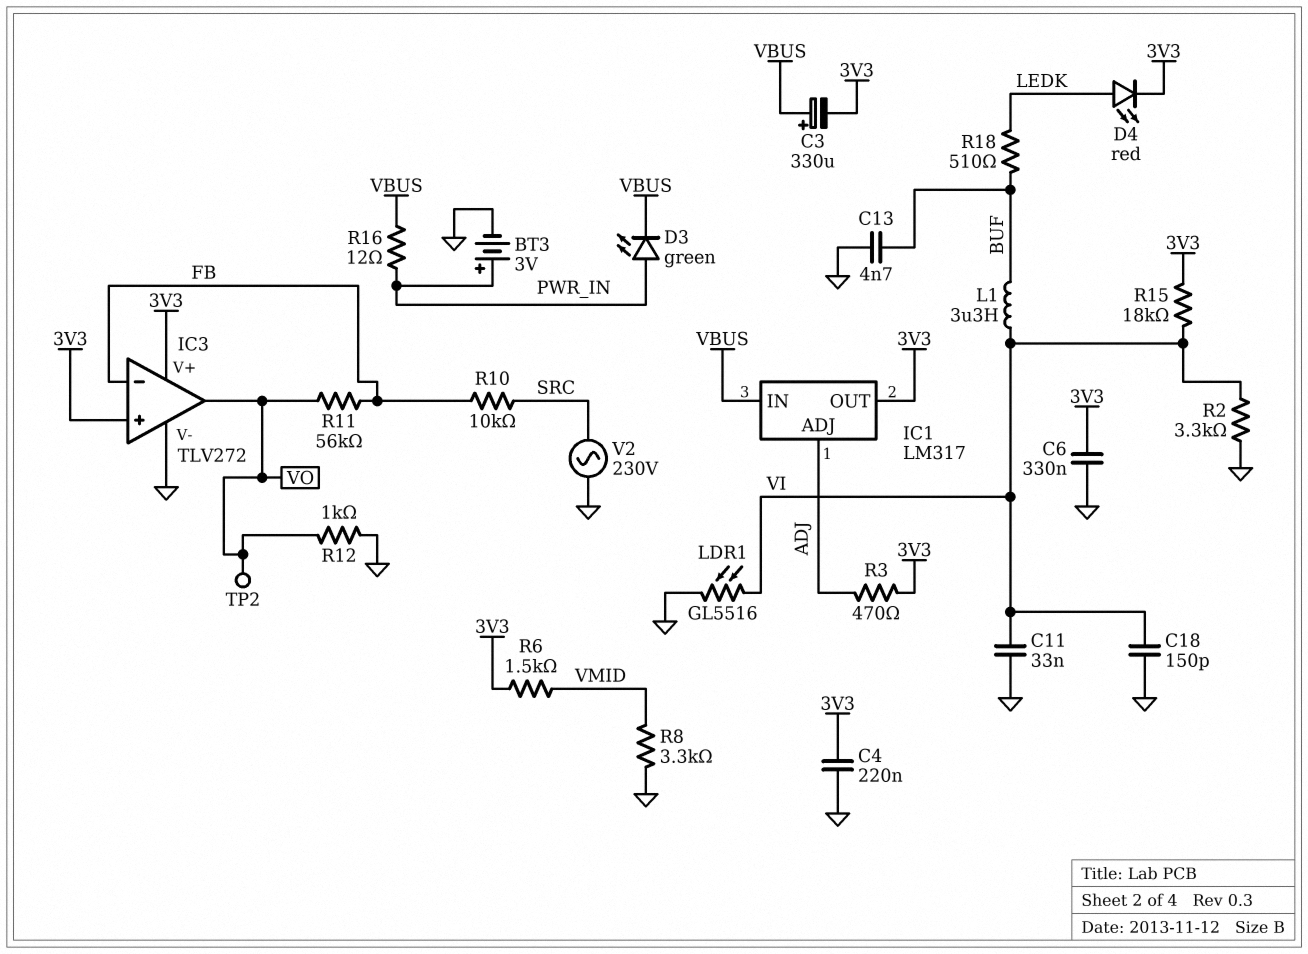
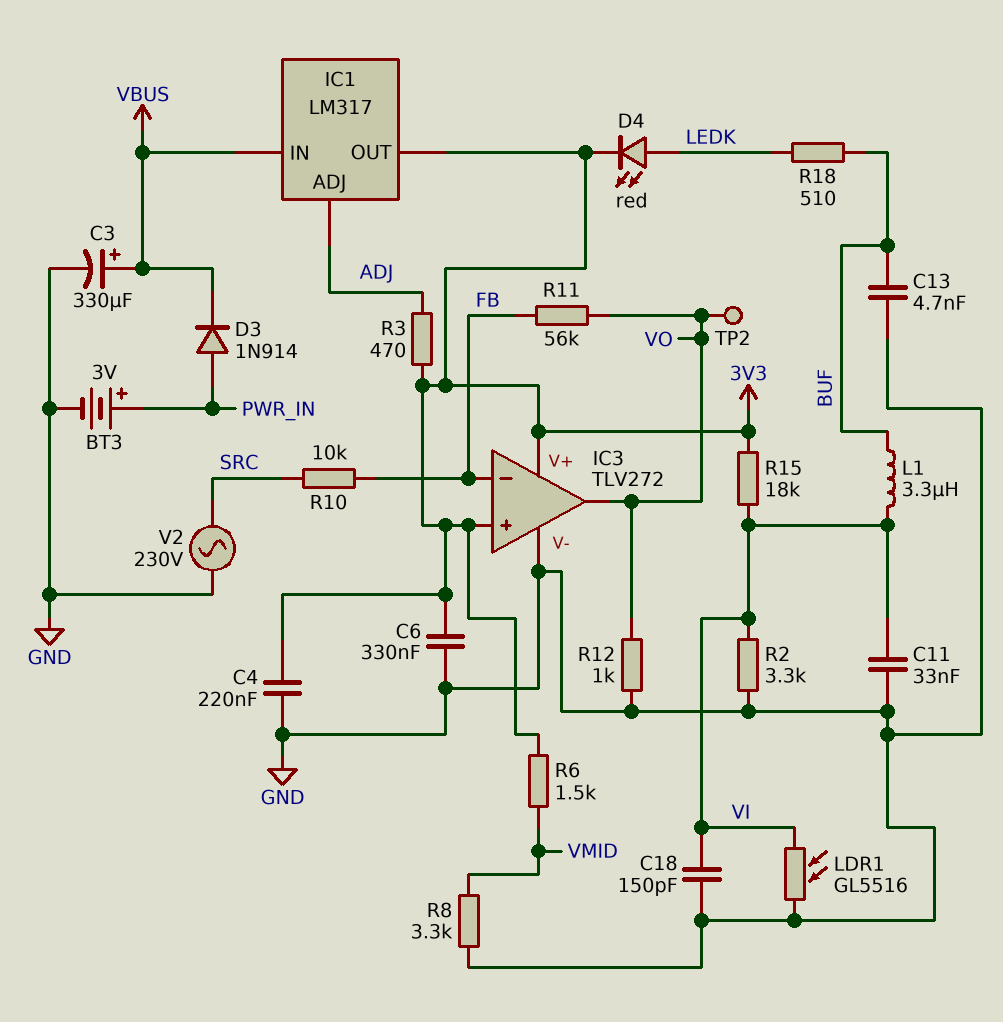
C3: 330uF (plus VBUS, minus 3V3) -> 330uF (plus VBUS, minus GND)
D3: LED green (A PWR_IN, K VBUS) -> diode 1N914 (A PWR_IN, K VBUS)
R16: 12 (PWR_IN, VBUS) -> none

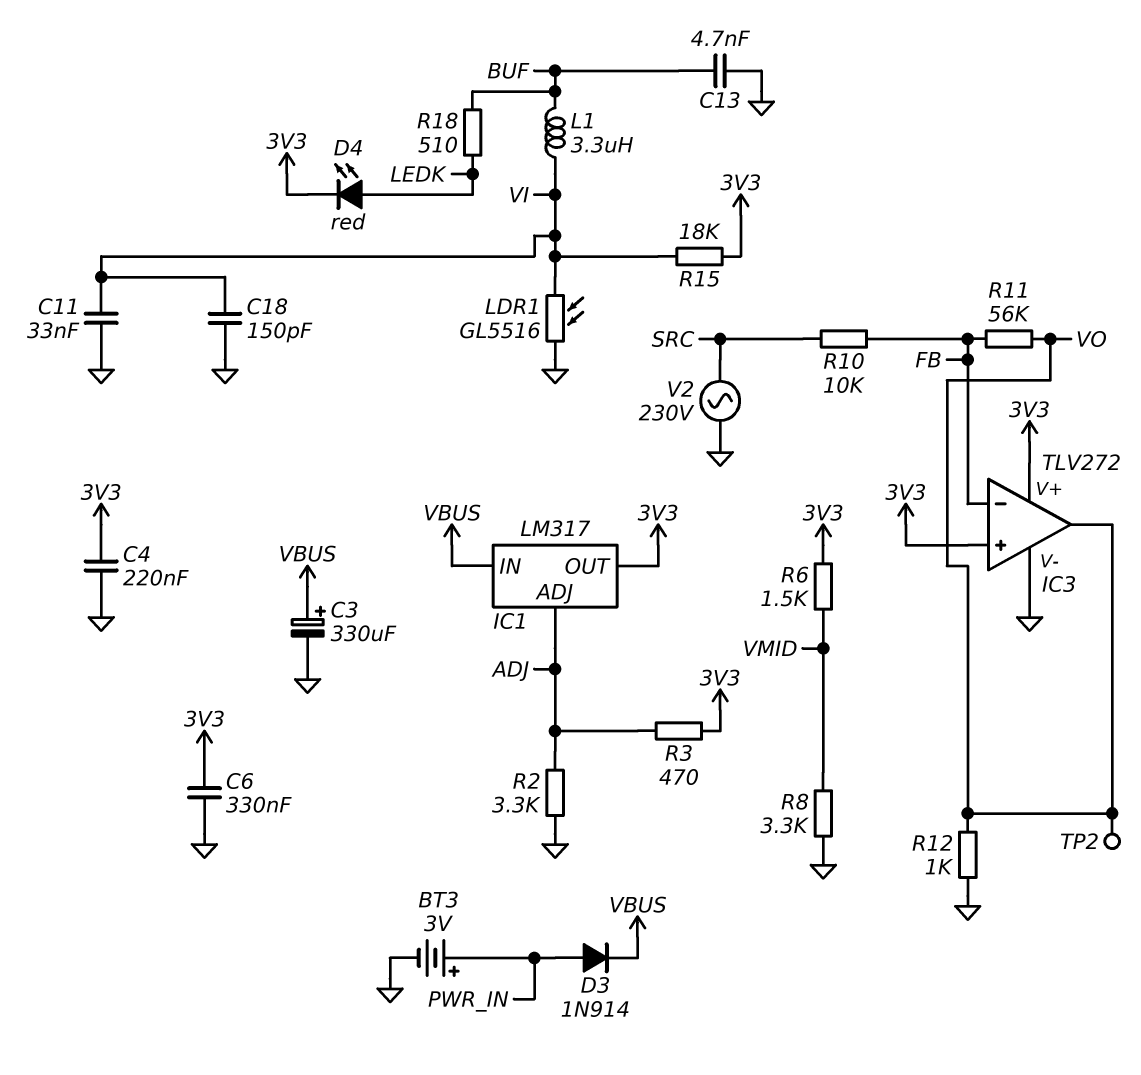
R2: 3.3k (GND, VI) -> 3.3k (ADJ, GND)

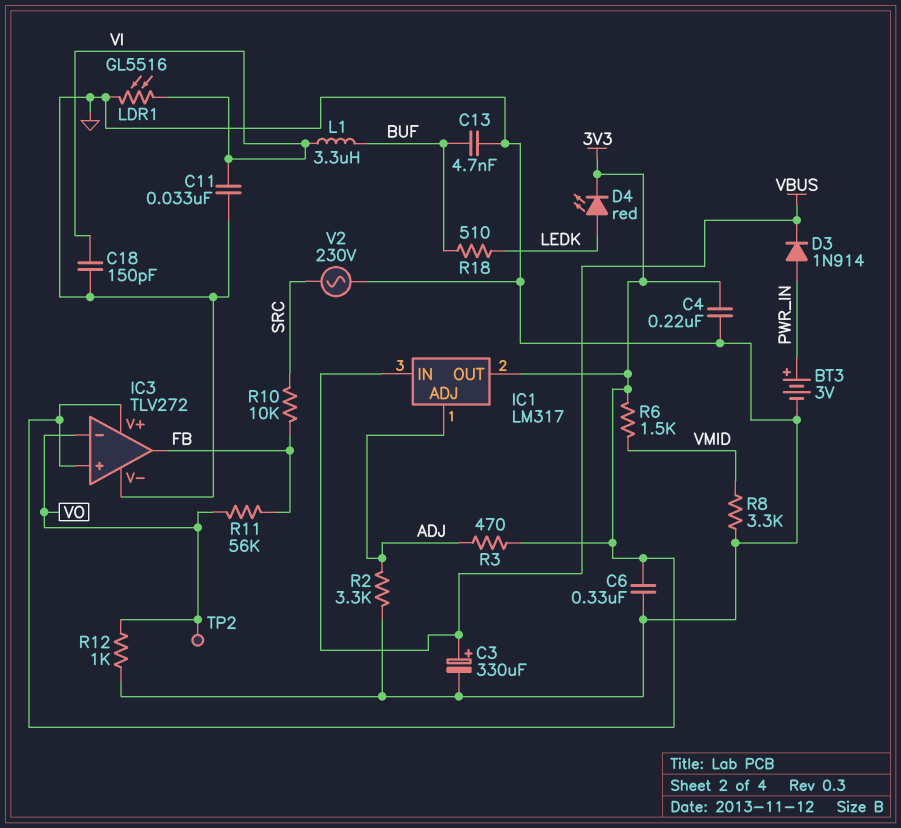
IC3 pin in-: FB -> VO
IC3 pin out: VO -> FB
R15: 18k (3V3, VI) -> none

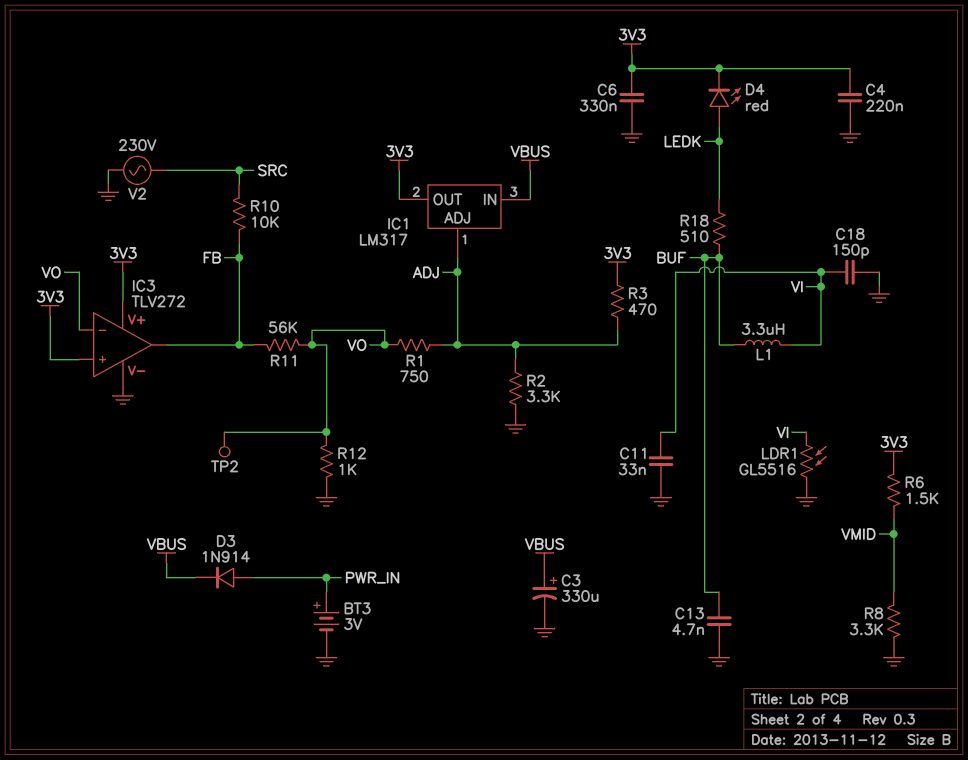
R1: none -> 750 (ADJ, VO)

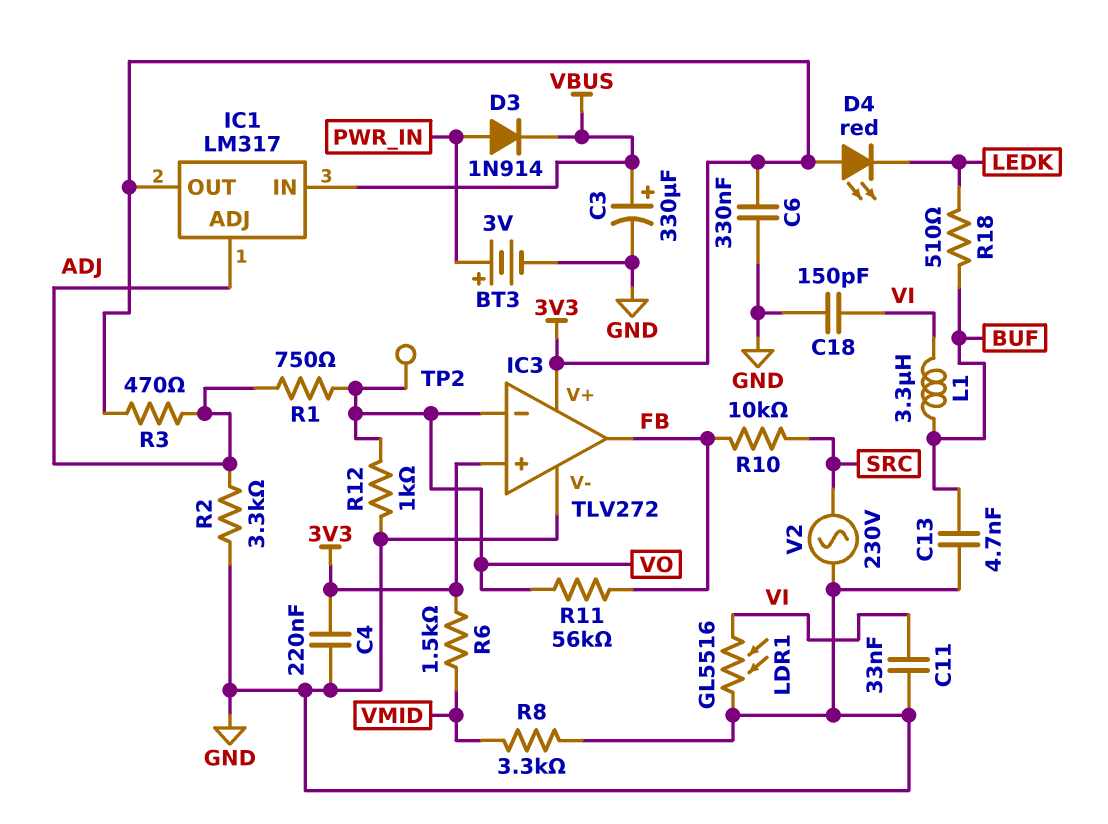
D4: LED red (A LEDK, K 3V3) -> LED red (A 3V3, K LEDK)

